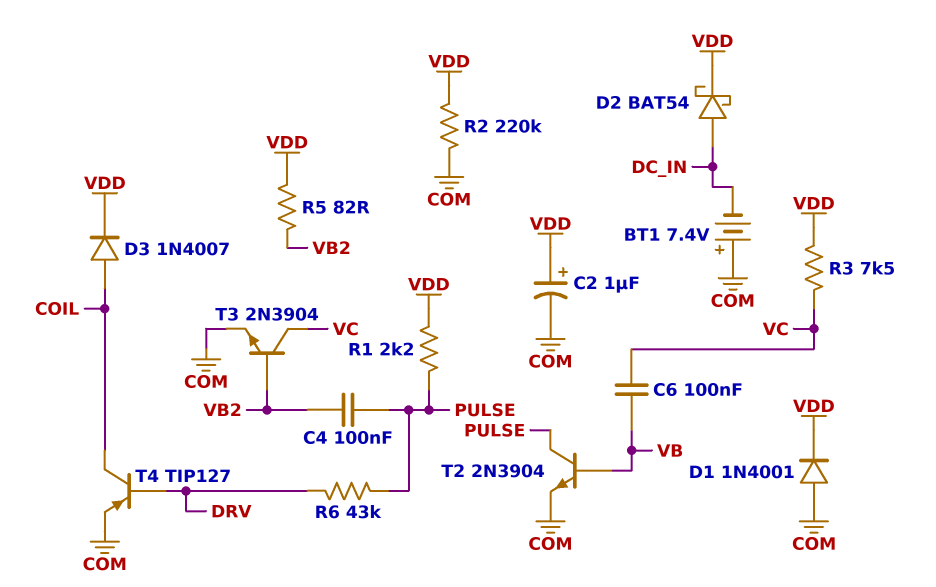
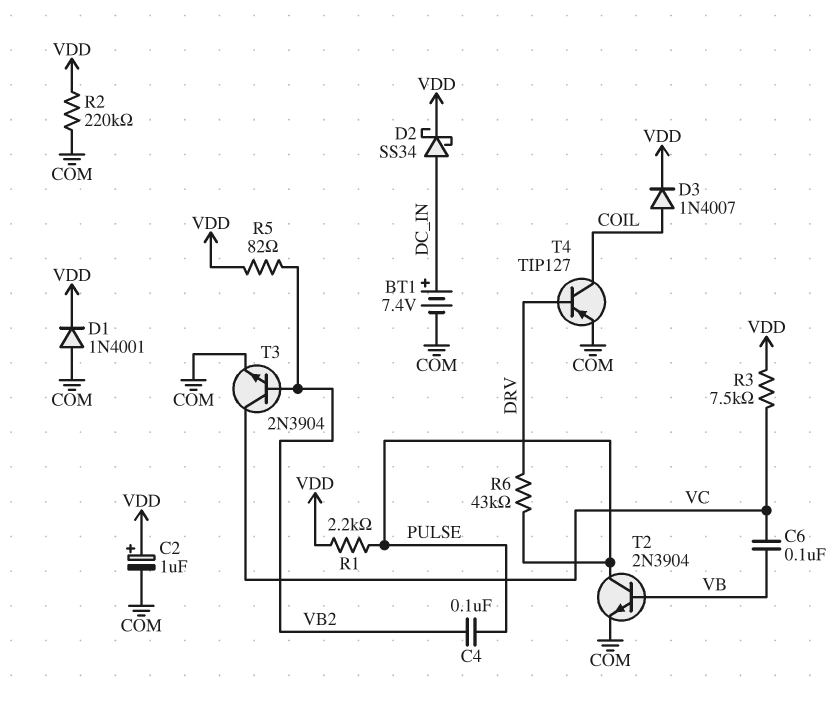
BT1: 7.4V (plus COM, minus DC_IN) -> 7.4V (plus DC_IN, minus COM)
D2: schottky BAT54 (A DC_IN, K VDD) -> schottky SS34 (A DC_IN, K VDD)

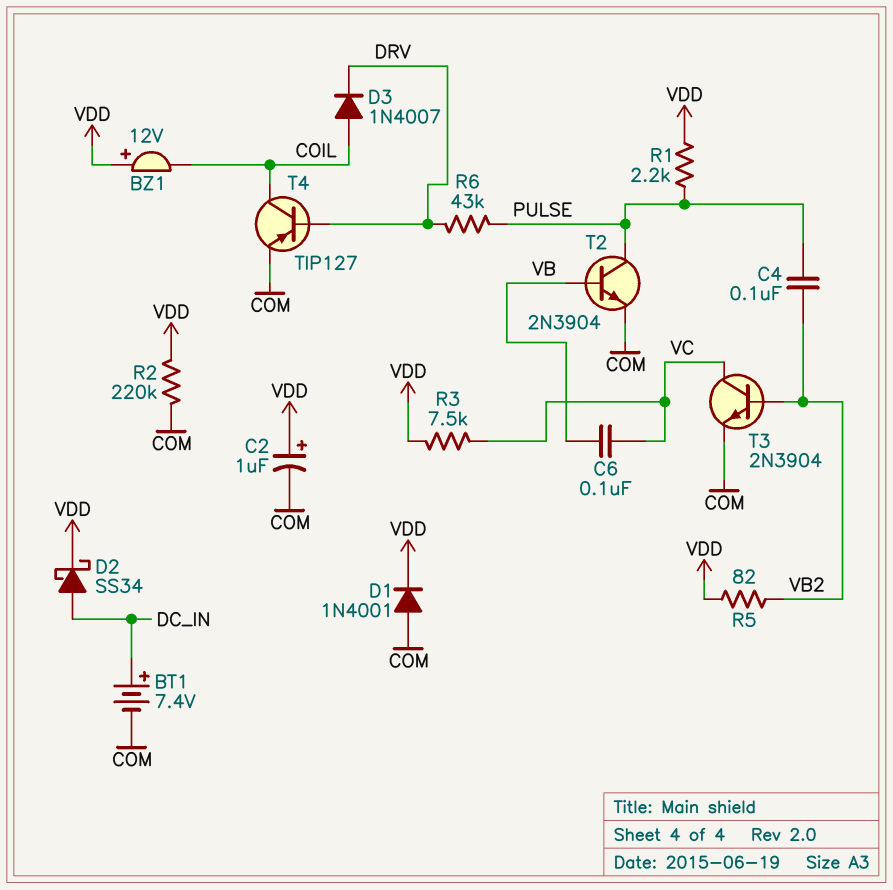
BZ1: none -> buzzer 12V (plus VDD, minus COIL)
D3: diode 1N4007 (A COIL, K VDD) -> diode 1N4007 (A COIL, K DRV)

